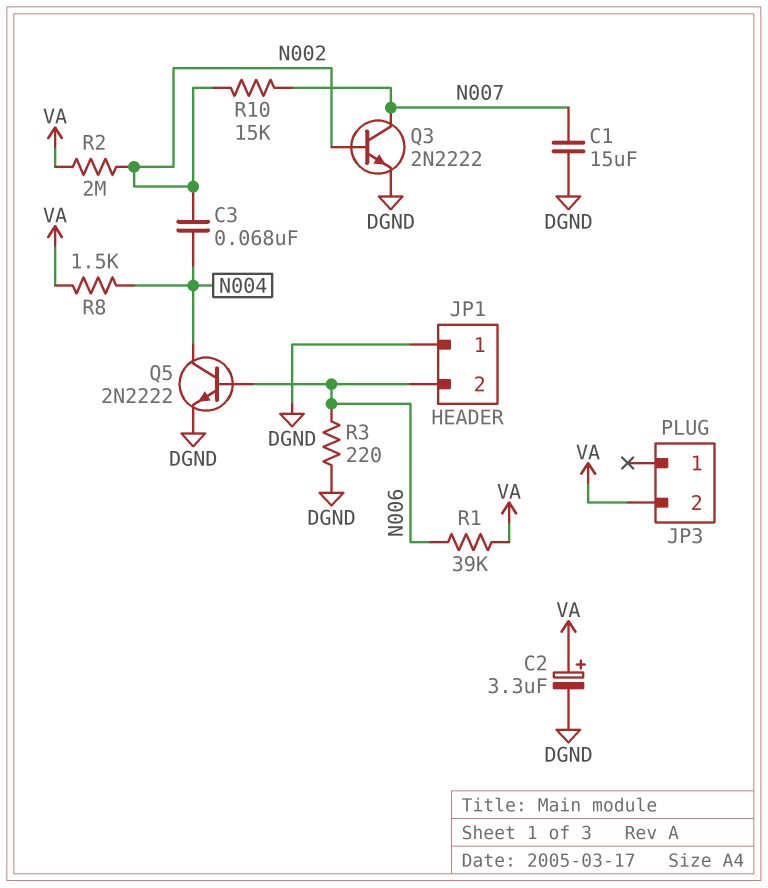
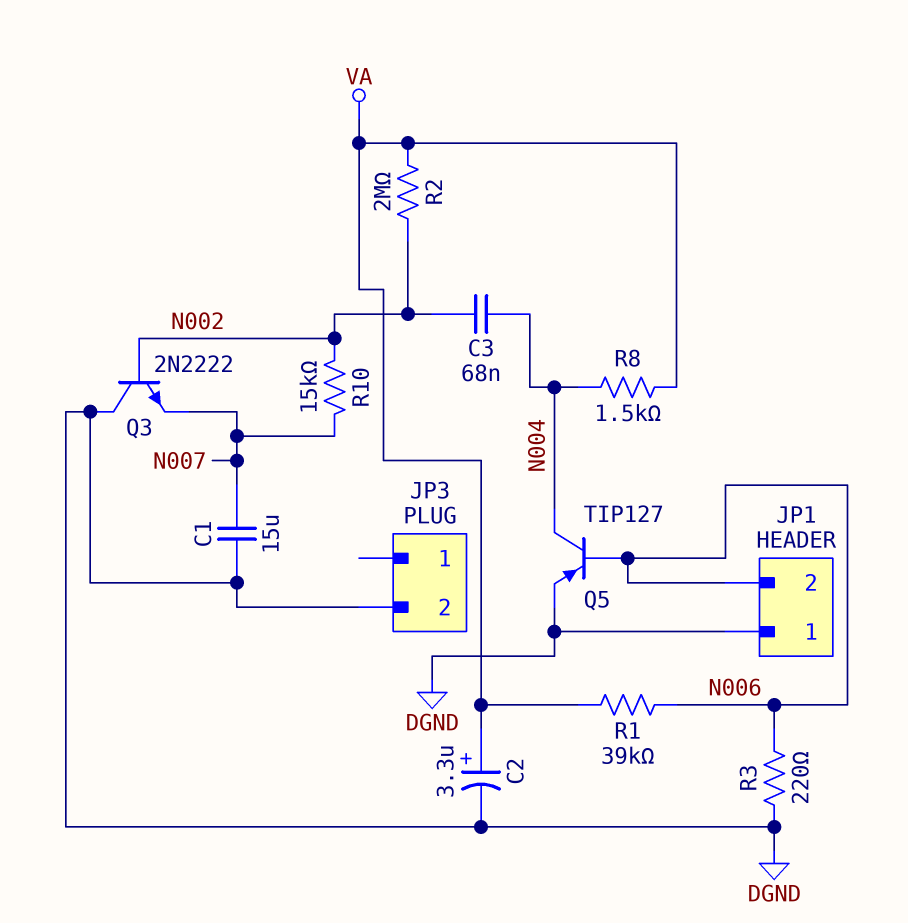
JP3 pin 2: VA -> DGND
Q3: NPN 2N2222 (B N002, C N007, E DGND) -> NPN 2N2222 (B N002, C DGND, E N007)
Q5: NPN 2N2222 (B N006, C N004, E DGND) -> PNP TIP127 (B N006, C N004, E DGND)

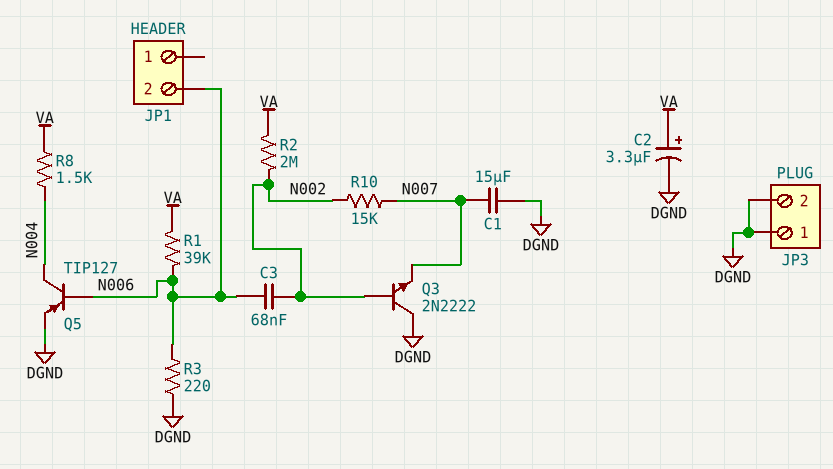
C3: 68nF (N002, N004) -> 68nF (N002, N006)
JP1 pin 1: DGND -> none
JP3 pin 1: none -> DGND

